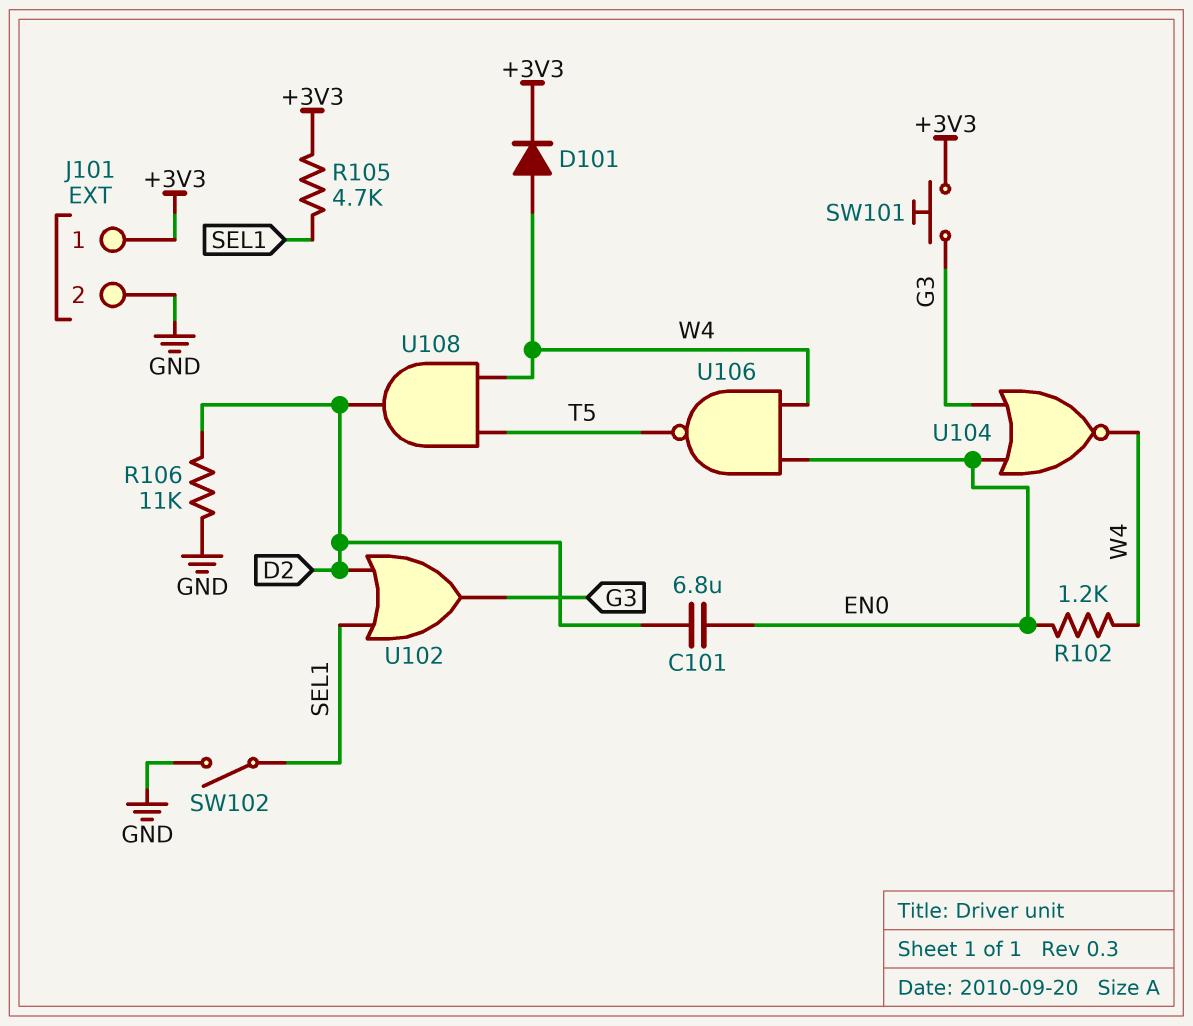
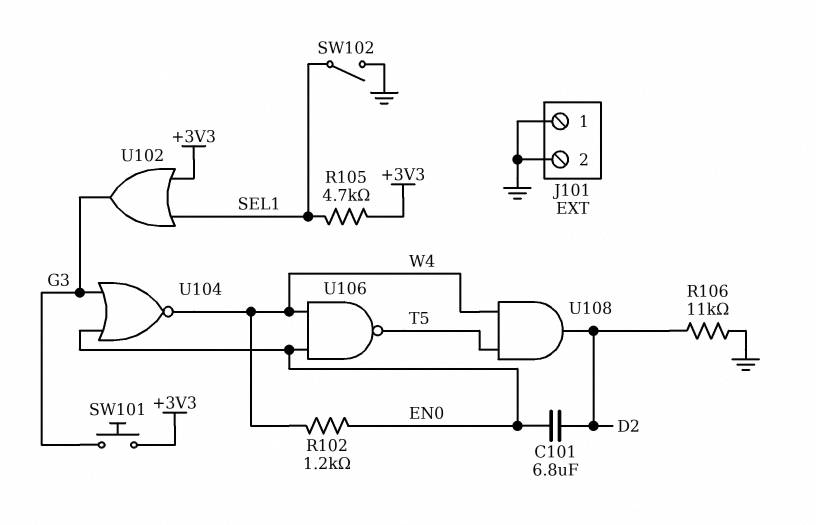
D101: diode (A W4, K +3V3) -> none
J101 pin 1: +3V3 -> GND
U102: OR (in D2, in SEL1, out G3) -> OR (in +3V3, in SEL1, out G3)

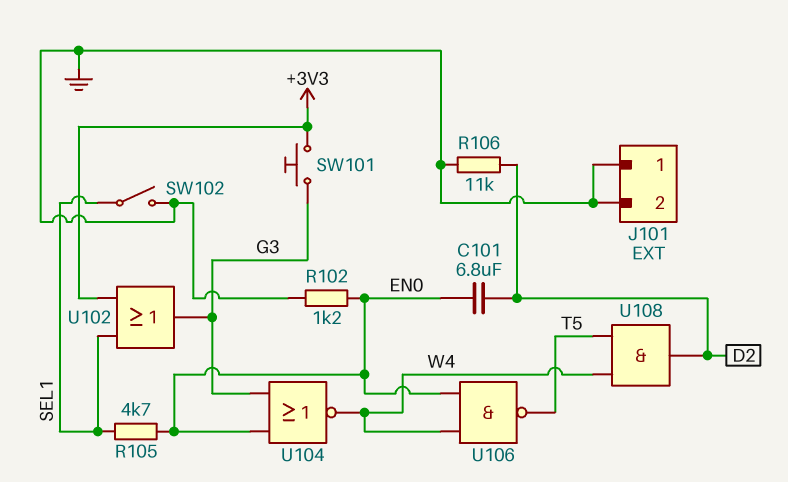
R102: 1.2k (EN0, W4) -> 1.2k (EN0, GND)
R105: 4.7k (+3V3, SEL1) -> 4.7k (EN0, SEL1)

